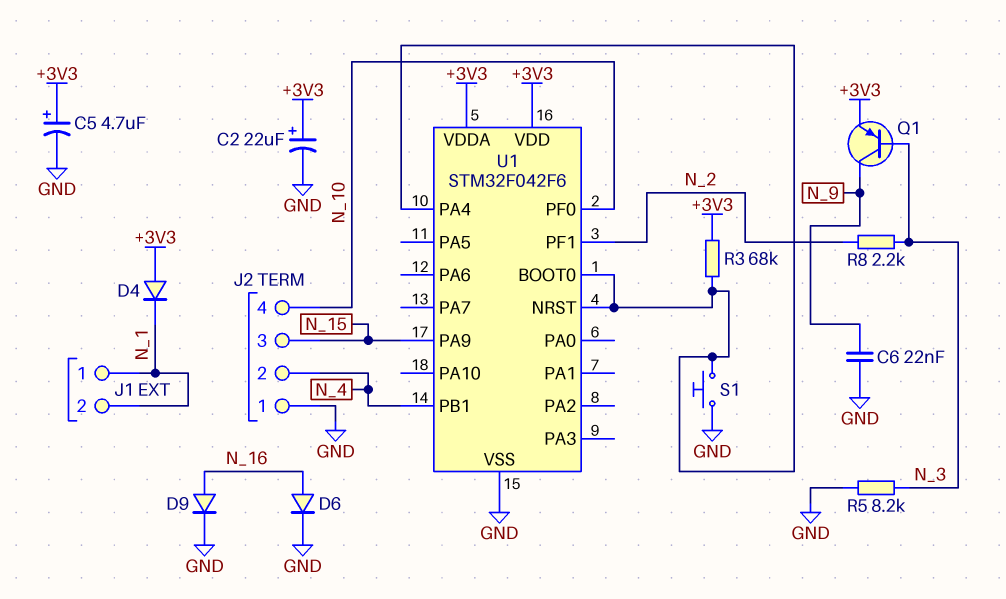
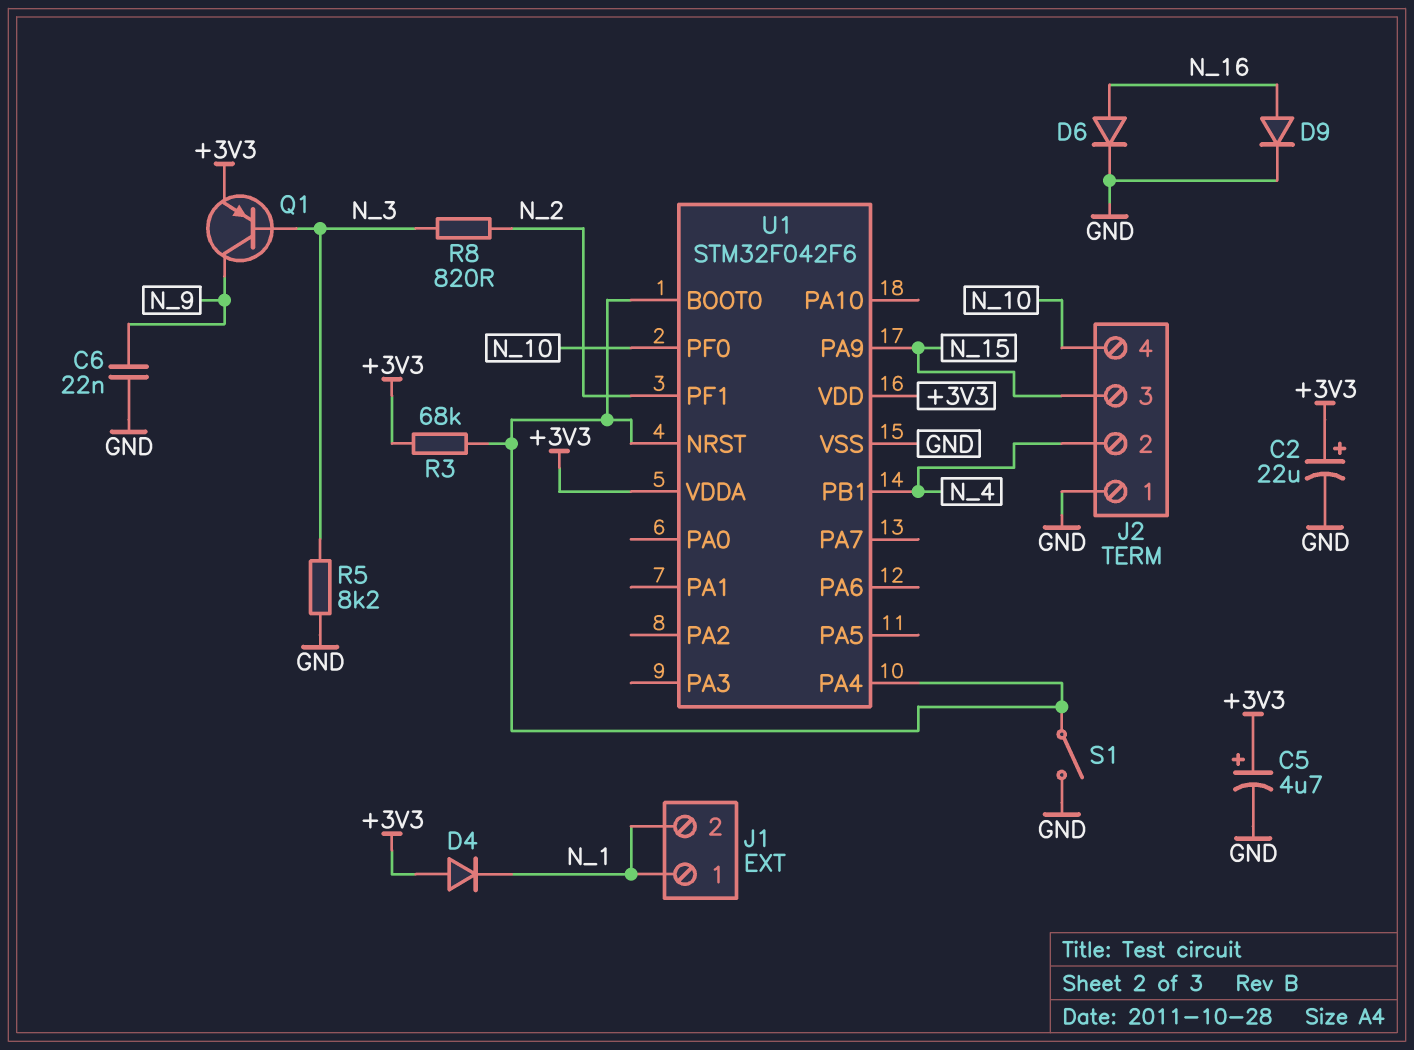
R8: 2.2k (N_2, N_3) -> 820 (N_2, N_3)
S1: button (GND, U1/BOOT0) -> switch (GND, U1/BOOT0)

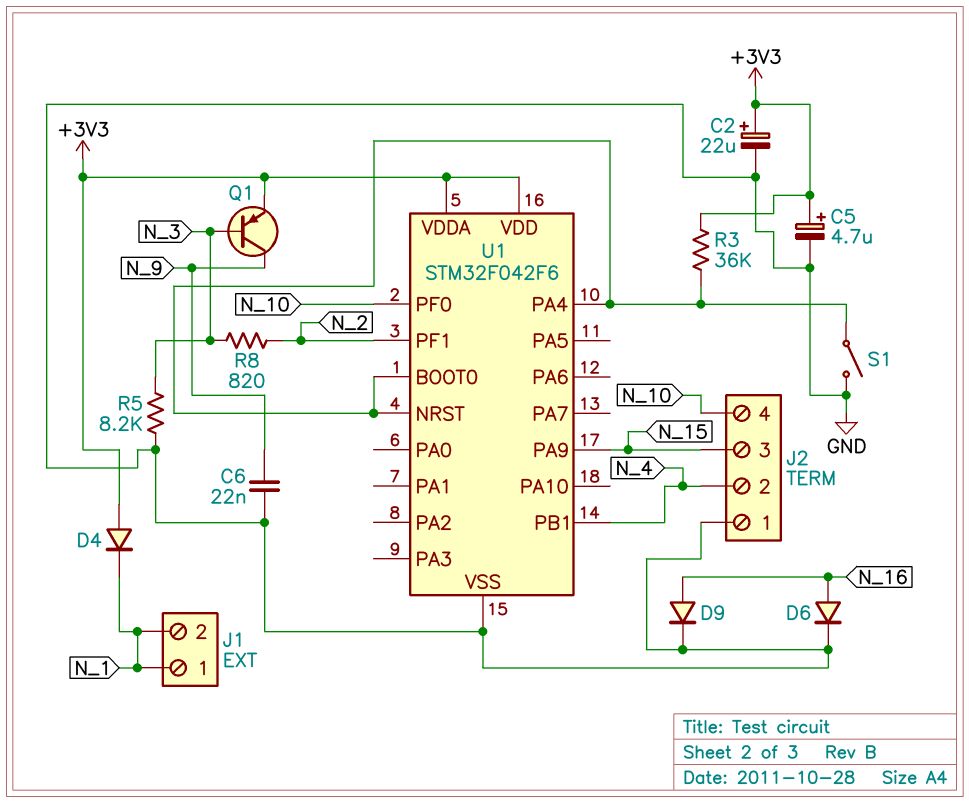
R3: 68k (+3V3, U1/BOOT0) -> 36k (+3V3, U1/BOOT0)

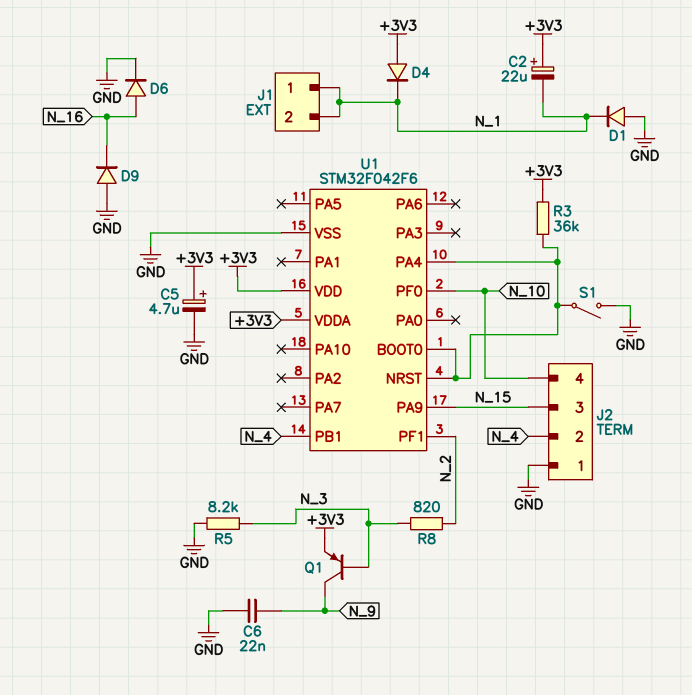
C2: 22uF (plus +3V3, minus GND) -> 22uF (plus +3V3, minus N_1)
D1: none -> diode (A GND, K N_1)
D9: diode (A N_16, K GND) -> diode (A GND, K N_16)

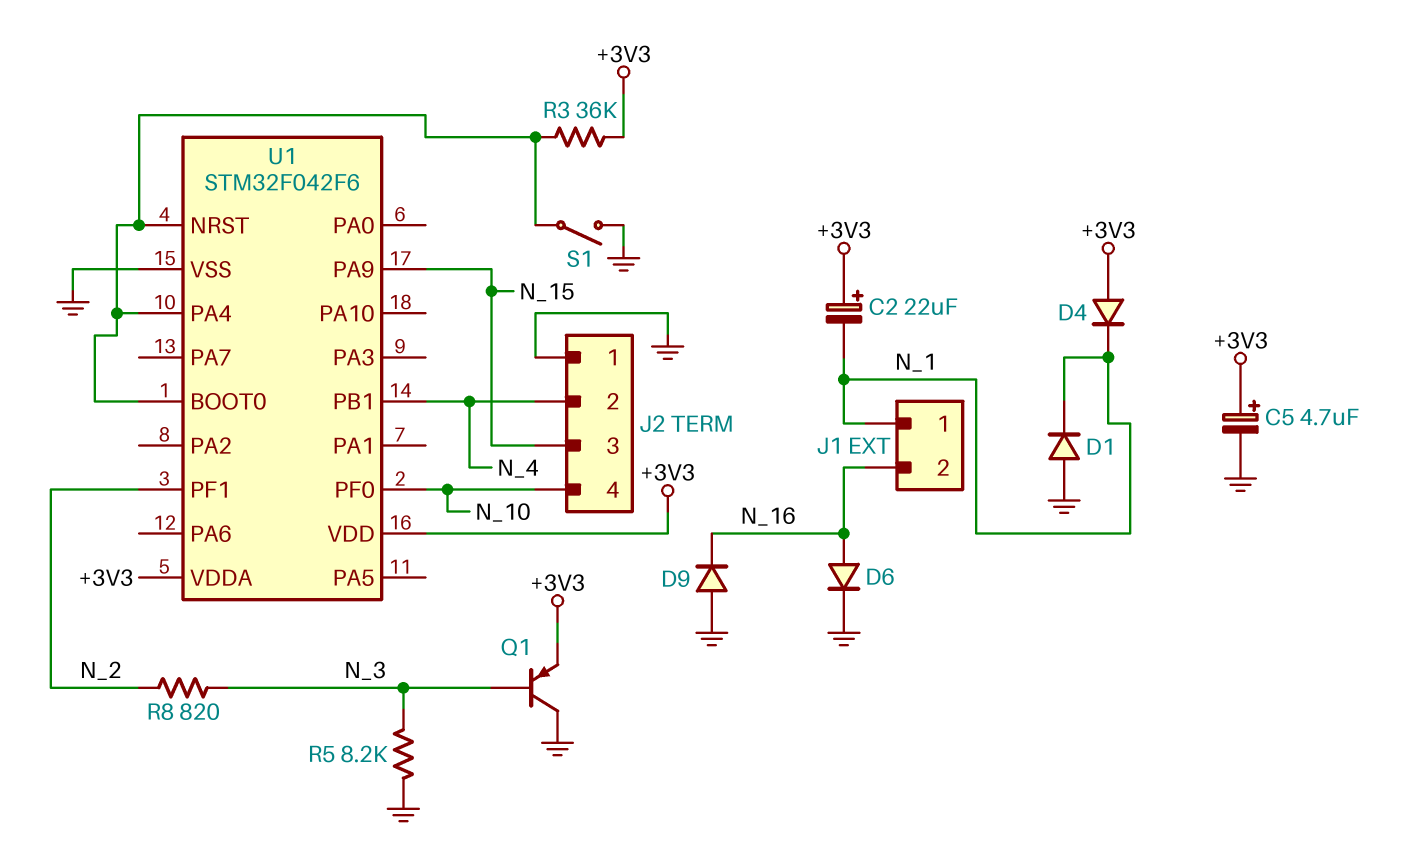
C6: 22nF (GND, N_9) -> none
J1 pin 2: N_1 -> N_16
Q1: PNP (B N_3, C N_9, E +3V3) -> PNP (B N_3, C GND, E +3V3)

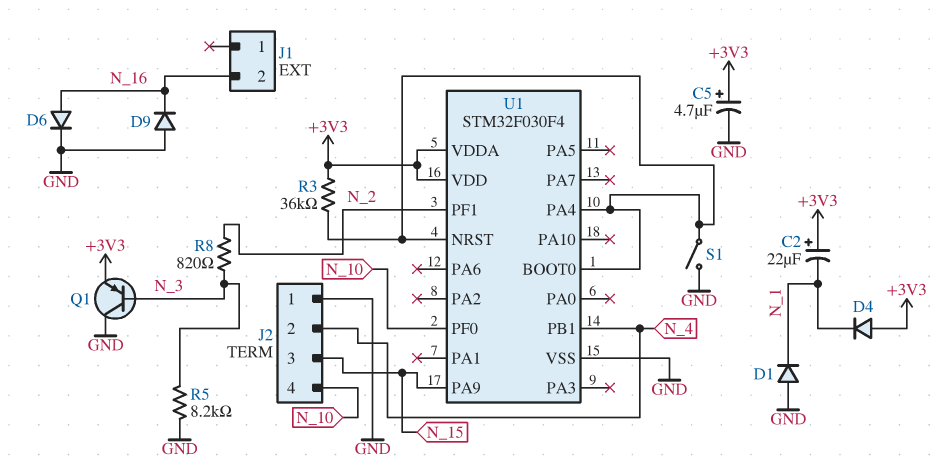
J1 pin 1: N_1 -> none
U1: STM32F042F6 -> STM32F030F4

